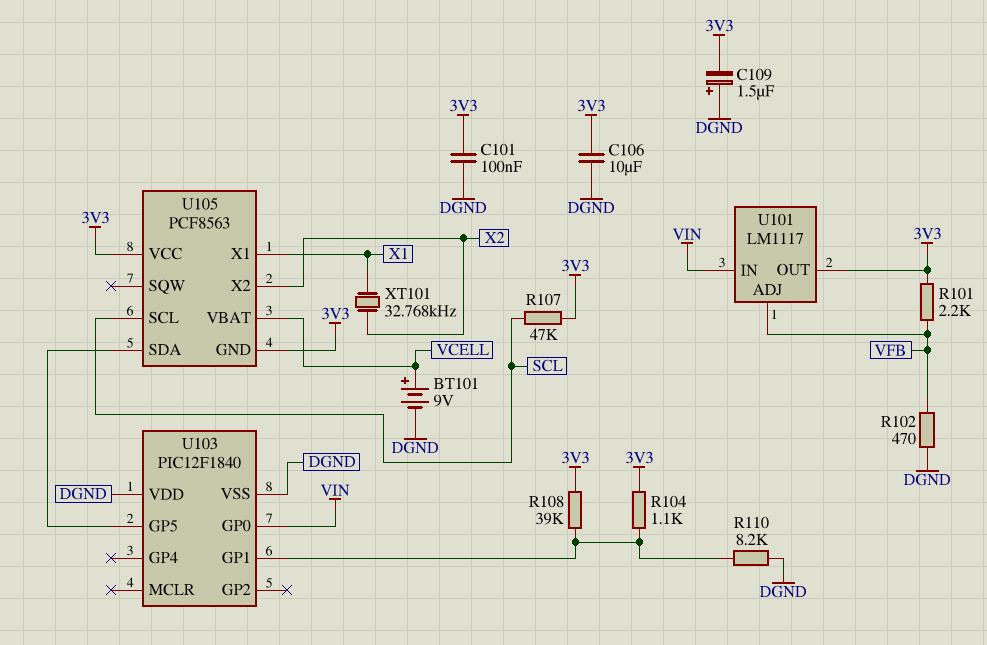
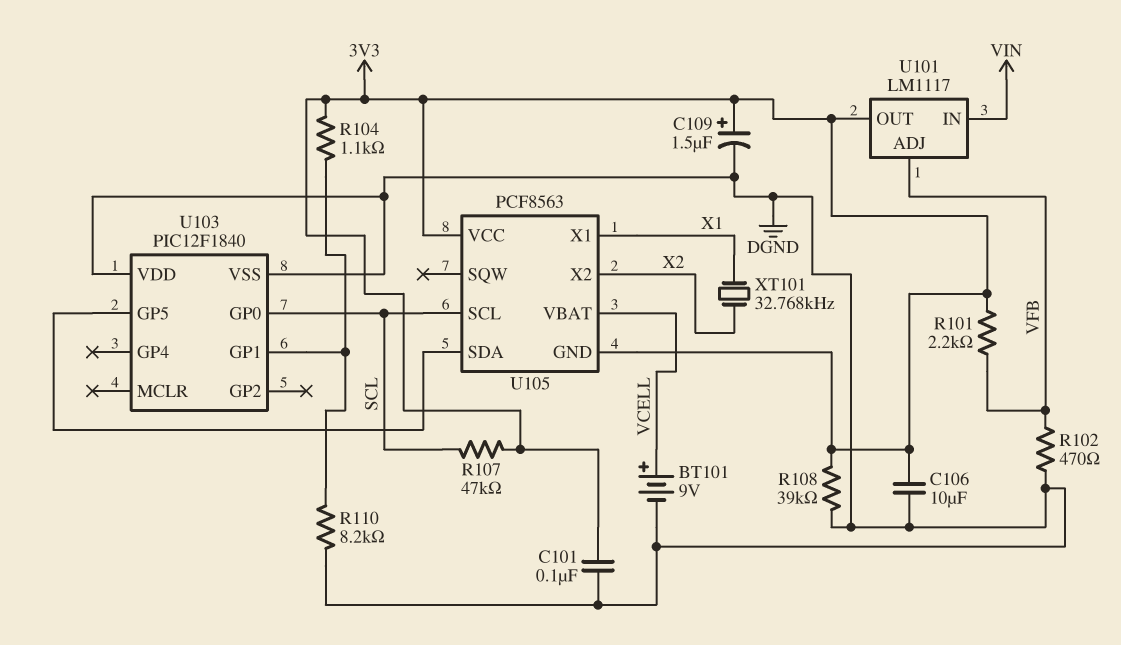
C109: 1.5uF (plus DGND, minus 3V3) -> 1.5uF (plus 3V3, minus DGND)
R108: 39k (3V3, U103/GP1) -> 39k (3V3, DGND)
U103 pin GP0: VIN -> SCL

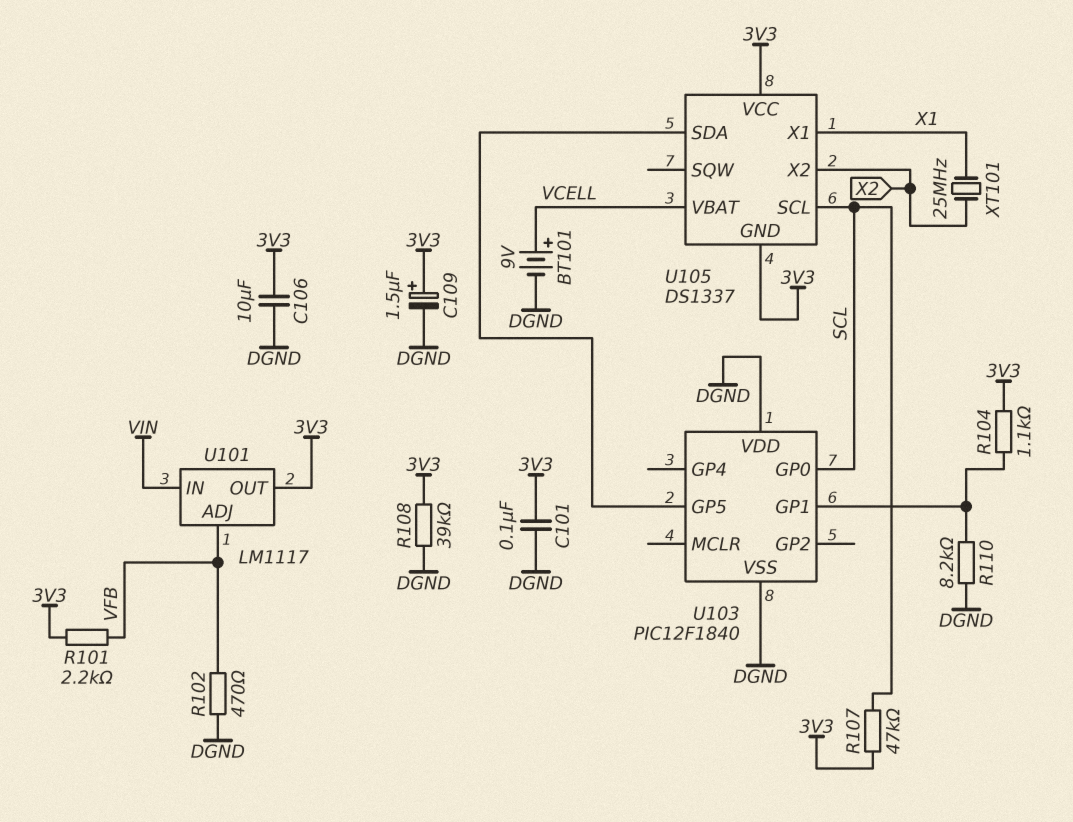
U105: PCF8563 -> DS1337
XT101: 32.768kHz (X1, X2) -> 25MHz (X1, X2)

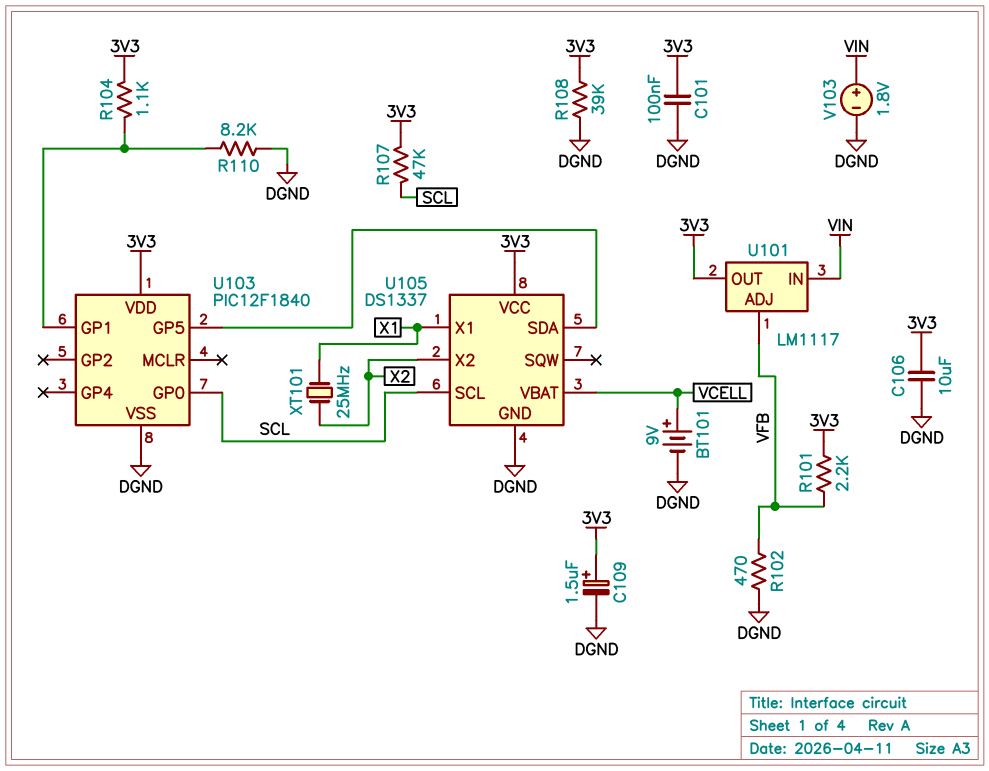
U103 pin VDD: DGND -> 3V3
U105 pin GND: 3V3 -> DGND
V103: none -> 1.8V (plus VIN, minus DGND)

